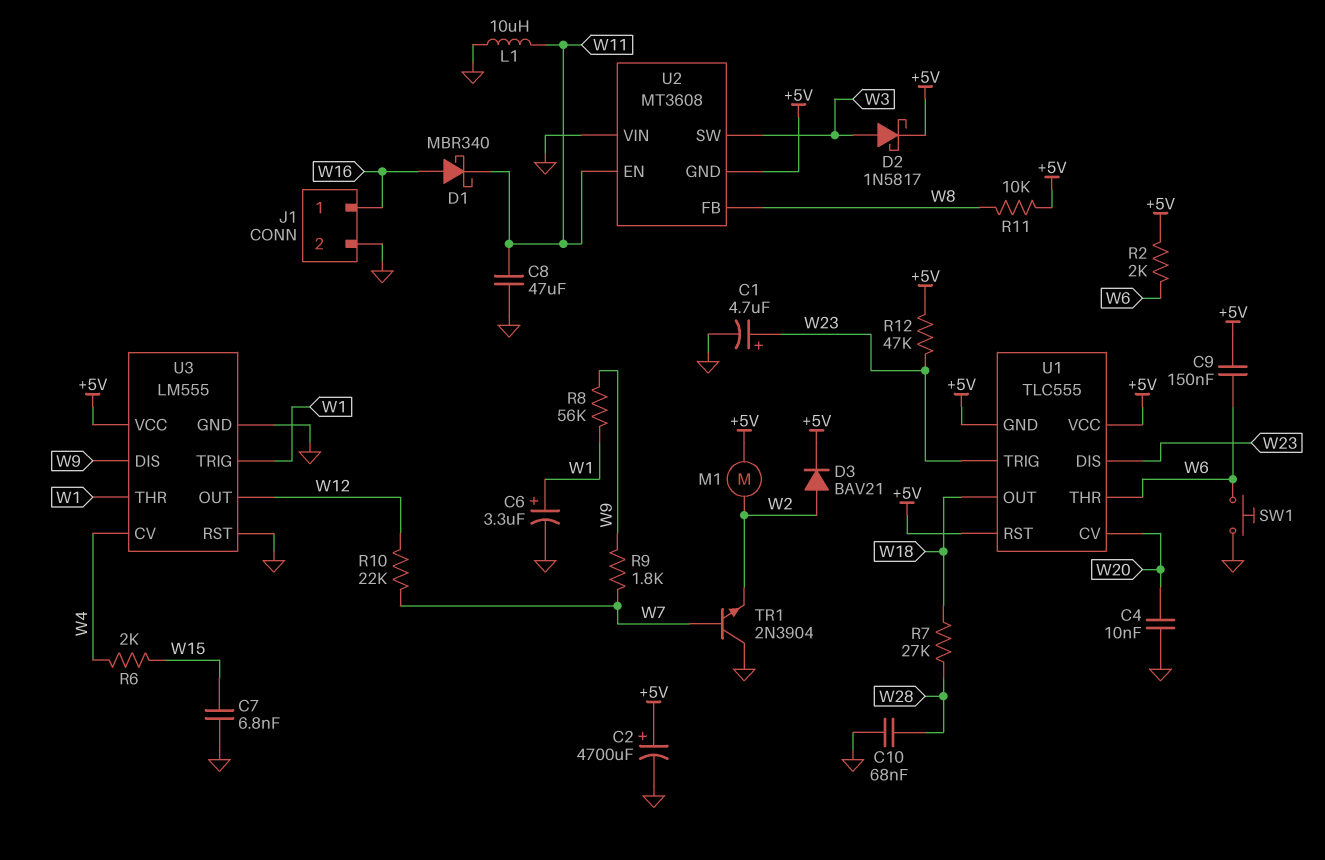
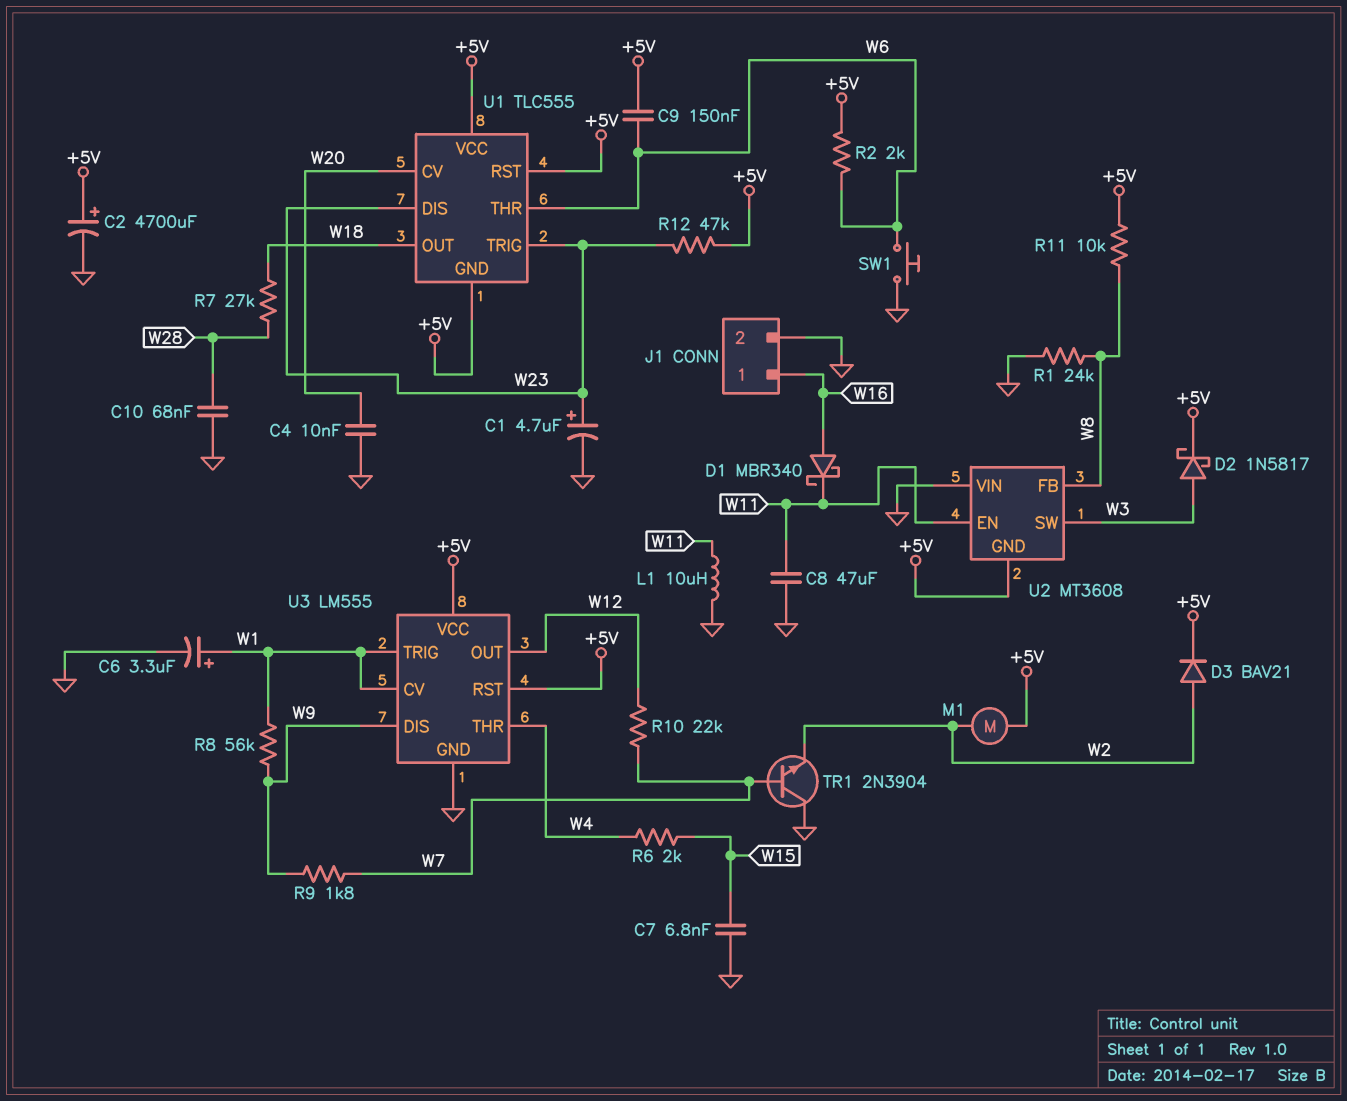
R1: none -> 24k (GND, W8)
U3 pin CV: W4 -> W1
U3 pin RST: GND -> +5V
U3 pin THR: W1 -> W4

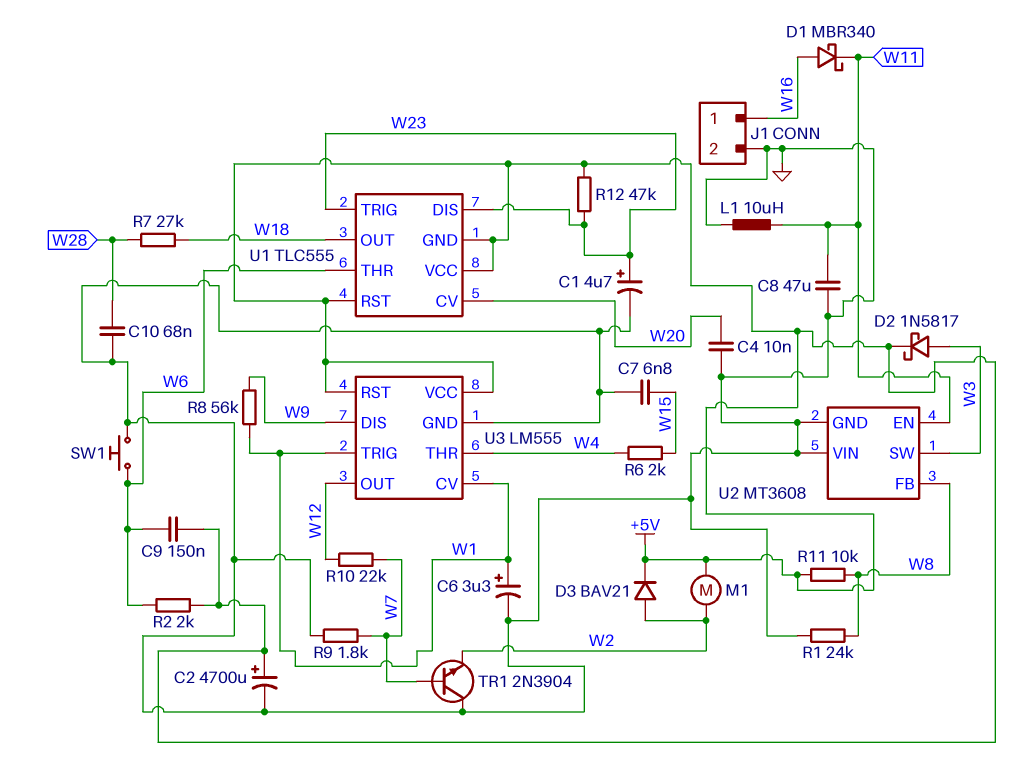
R9: 1.8k (W7, W9) -> 1.8k (GND, W7)
U2 pin GND: +5V -> GND

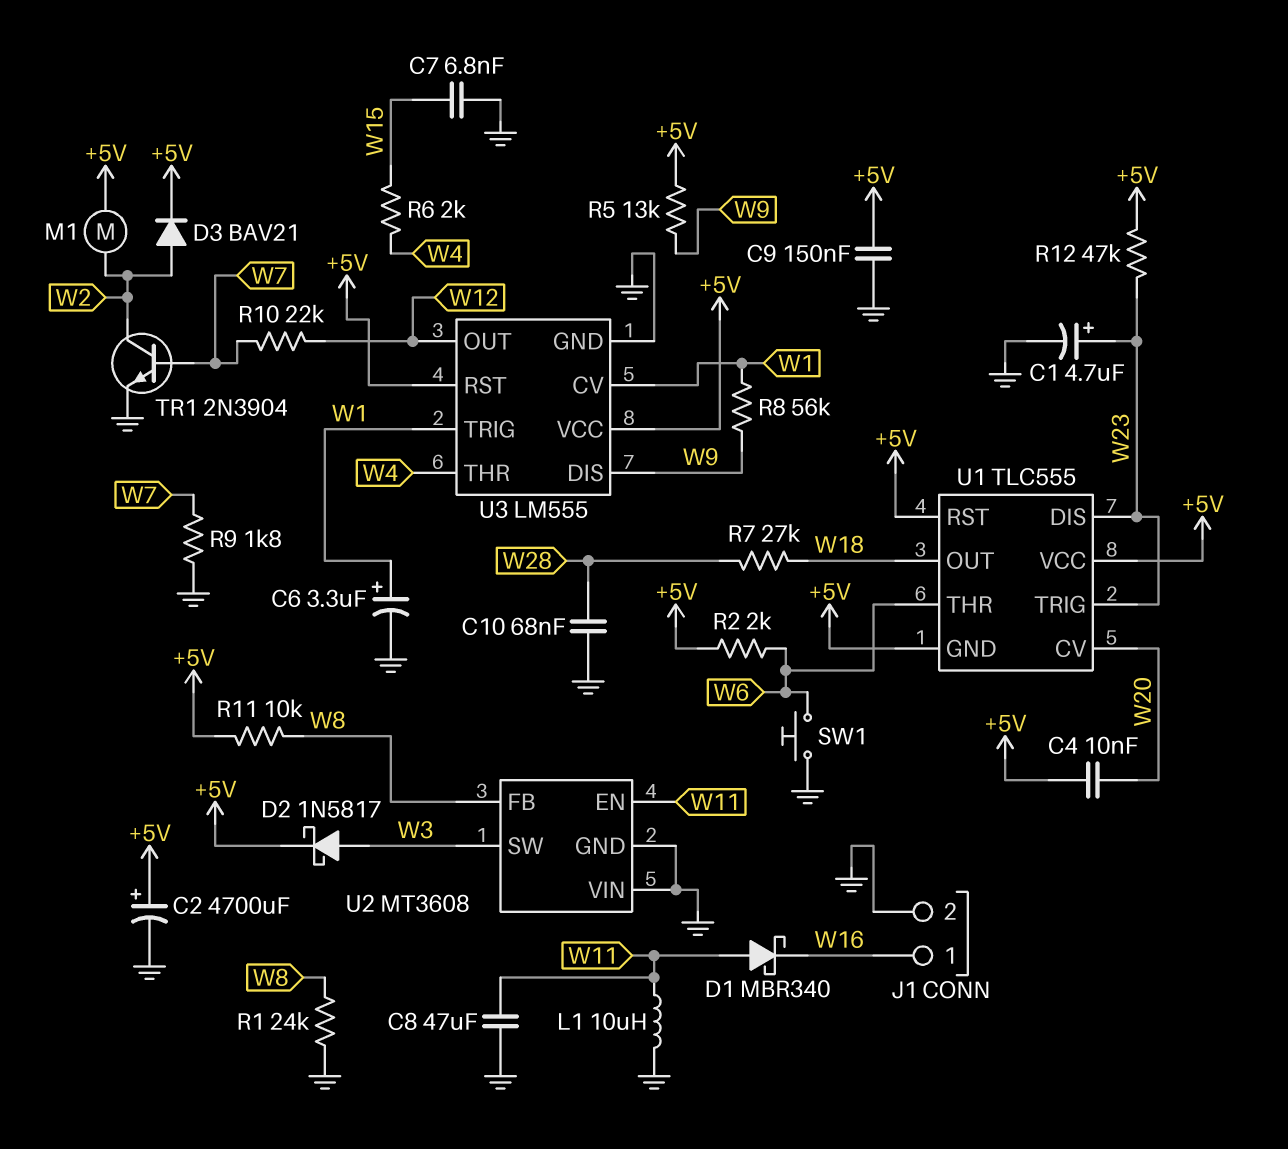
C4: 10nF (GND, W20) -> 10nF (+5V, W20)
C9: 150nF (+5V, W6) -> 150nF (+5V, GND)
D1: schottky MBR340 (A W16, K W11) -> schottky MBR340 (A W11, K W16)
R5: none -> 13k (+5V, W9)
TR1: NPN 2N3904 (B W7, C GND, E W2) -> NPN 2N3904 (B W7, C W2, E GND)

